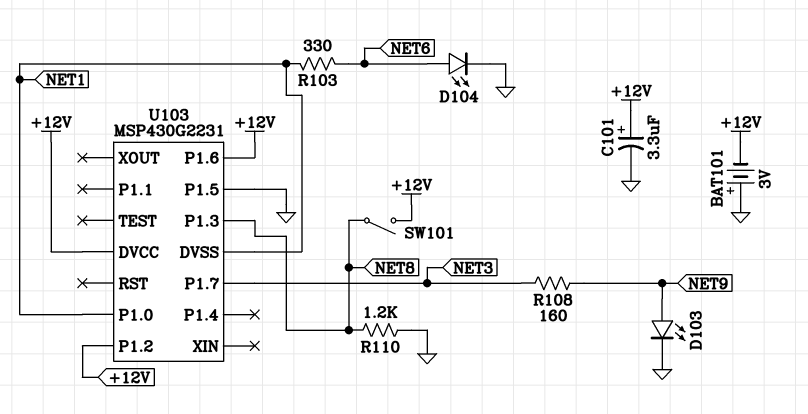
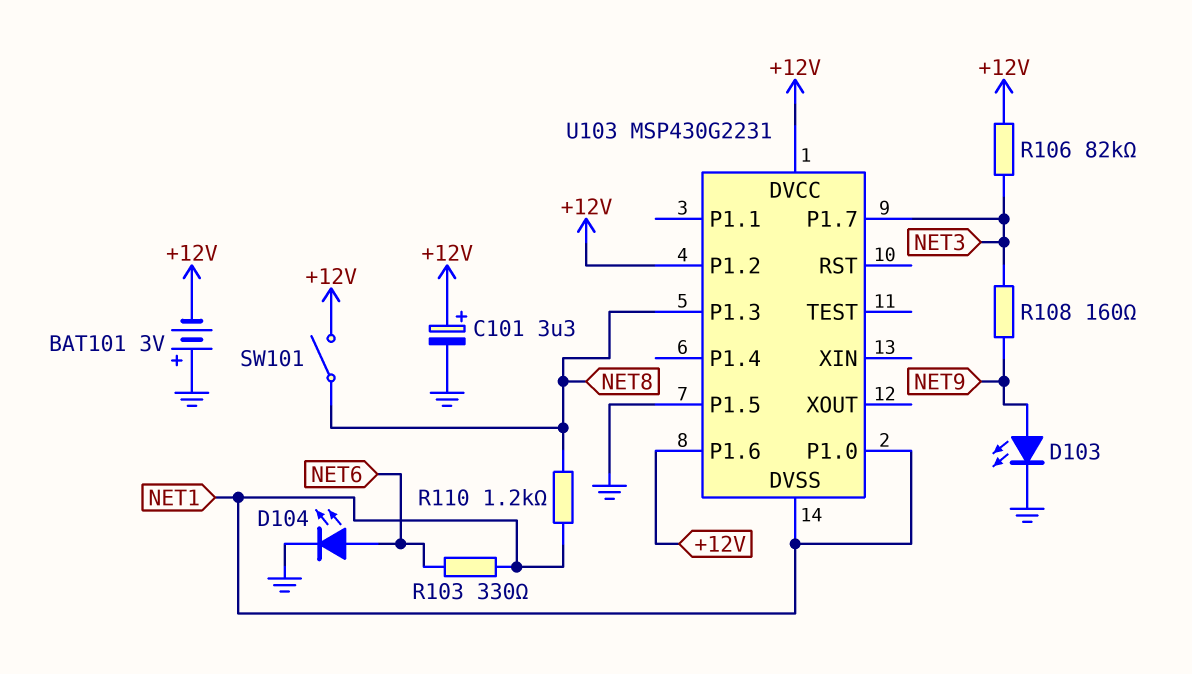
R106: none -> 82k (+12V, NET3)
R110: 1.2k (GND, NET8) -> 1.2k (NET1, NET8)

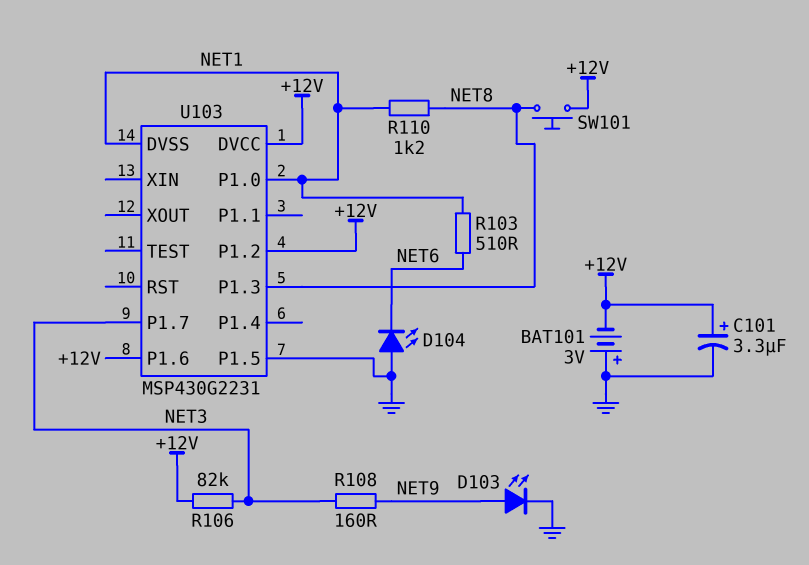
D104: LED (A NET6, K GND) -> LED (A GND, K NET6)
R103: 330 (NET1, NET6) -> 510 (NET1, NET6)
SW101: switch (+12V, NET8) -> button (+12V, NET8)

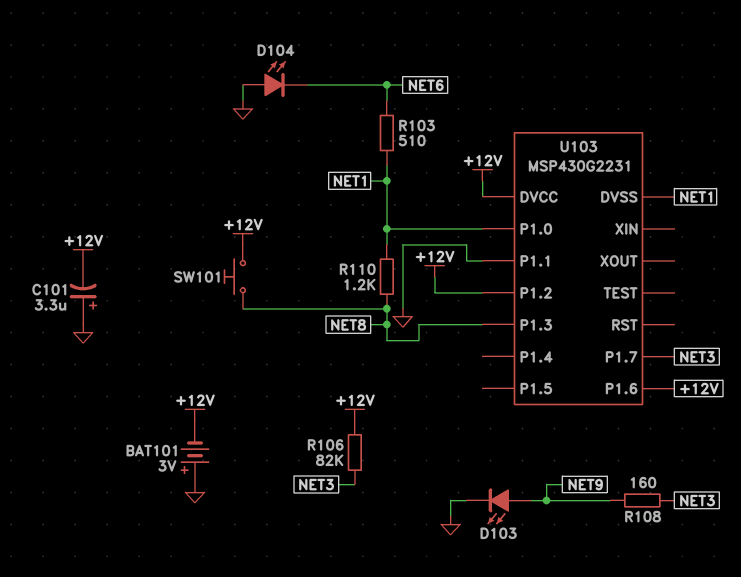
C101: 3.3uF (plus +12V, minus GND) -> 3.3uF (plus GND, minus +12V)
U103 pin P1.1: none -> GND
U103 pin P1.5: GND -> none

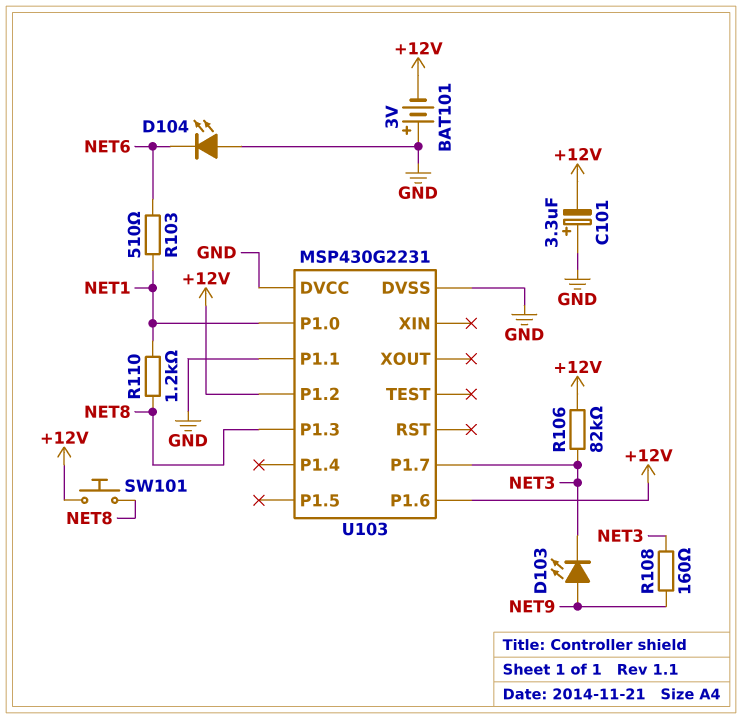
D103: LED (A NET9, K GND) -> LED (A NET9, K NET3)
U103 pin DVCC: +12V -> GND
U103 pin DVSS: NET1 -> GND

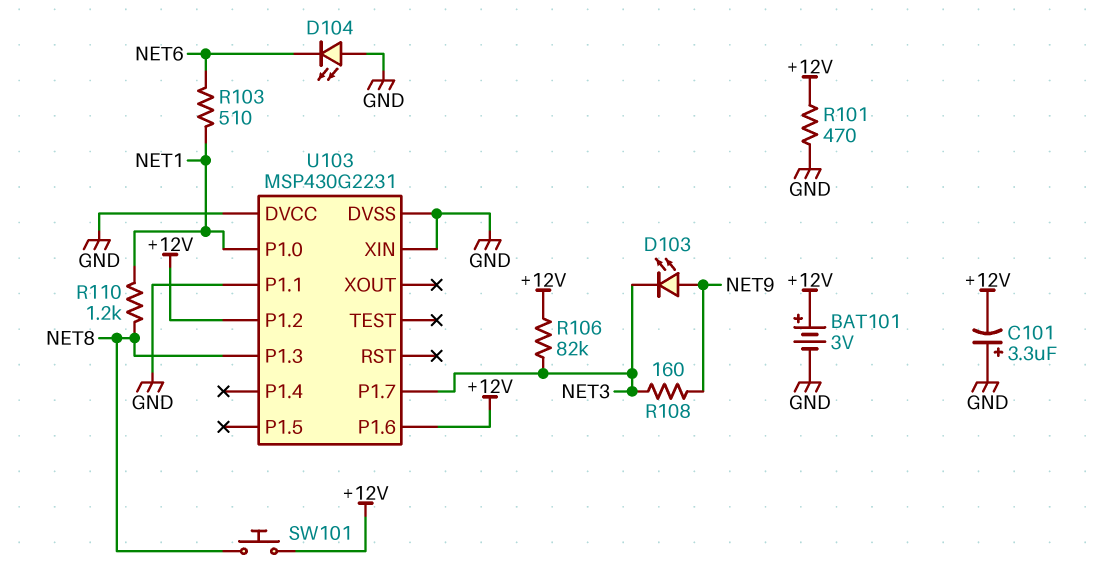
BAT101: 3V (plus GND, minus +12V) -> 3V (plus +12V, minus GND)
R101: none -> 470 (+12V, GND)
U103 pin XIN: none -> GND

